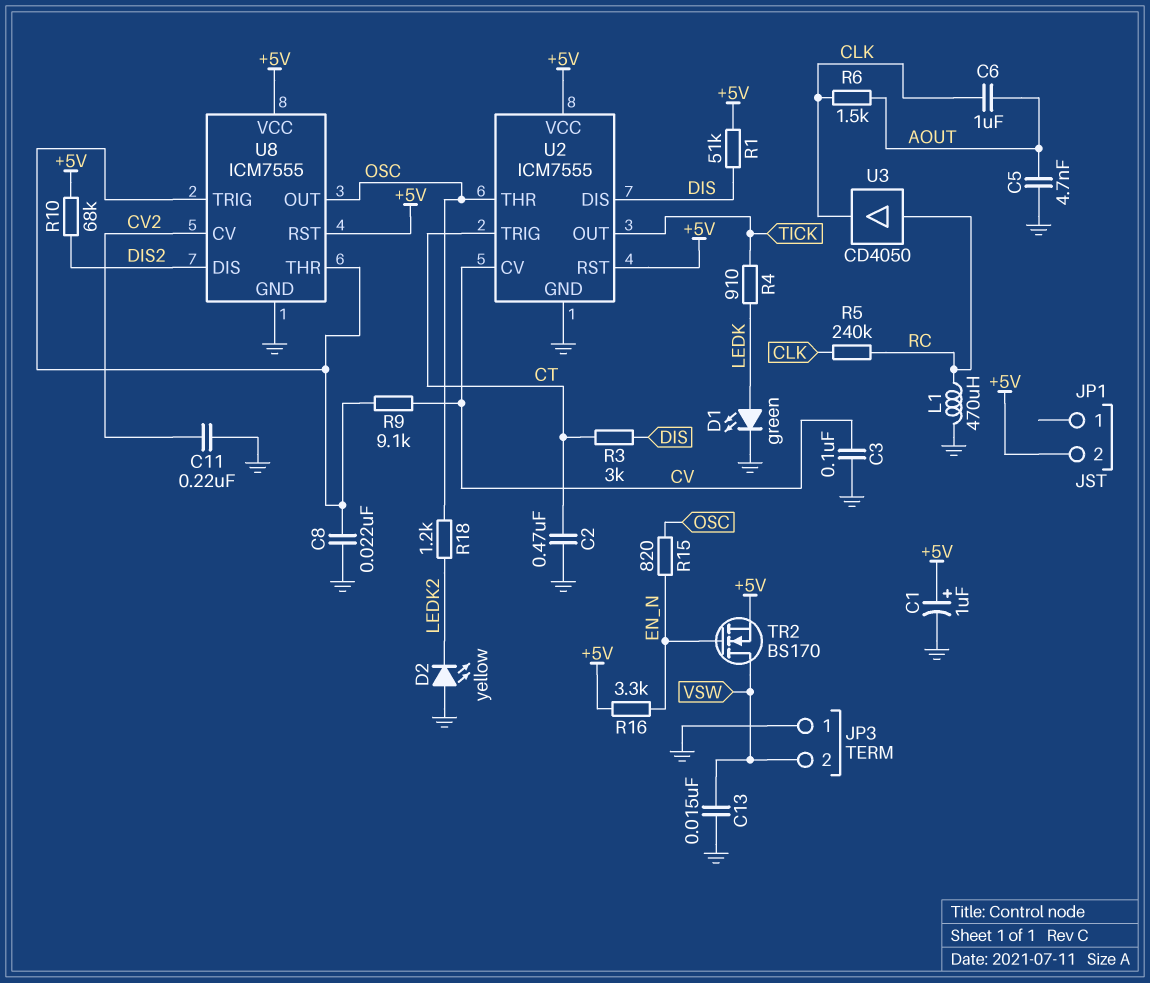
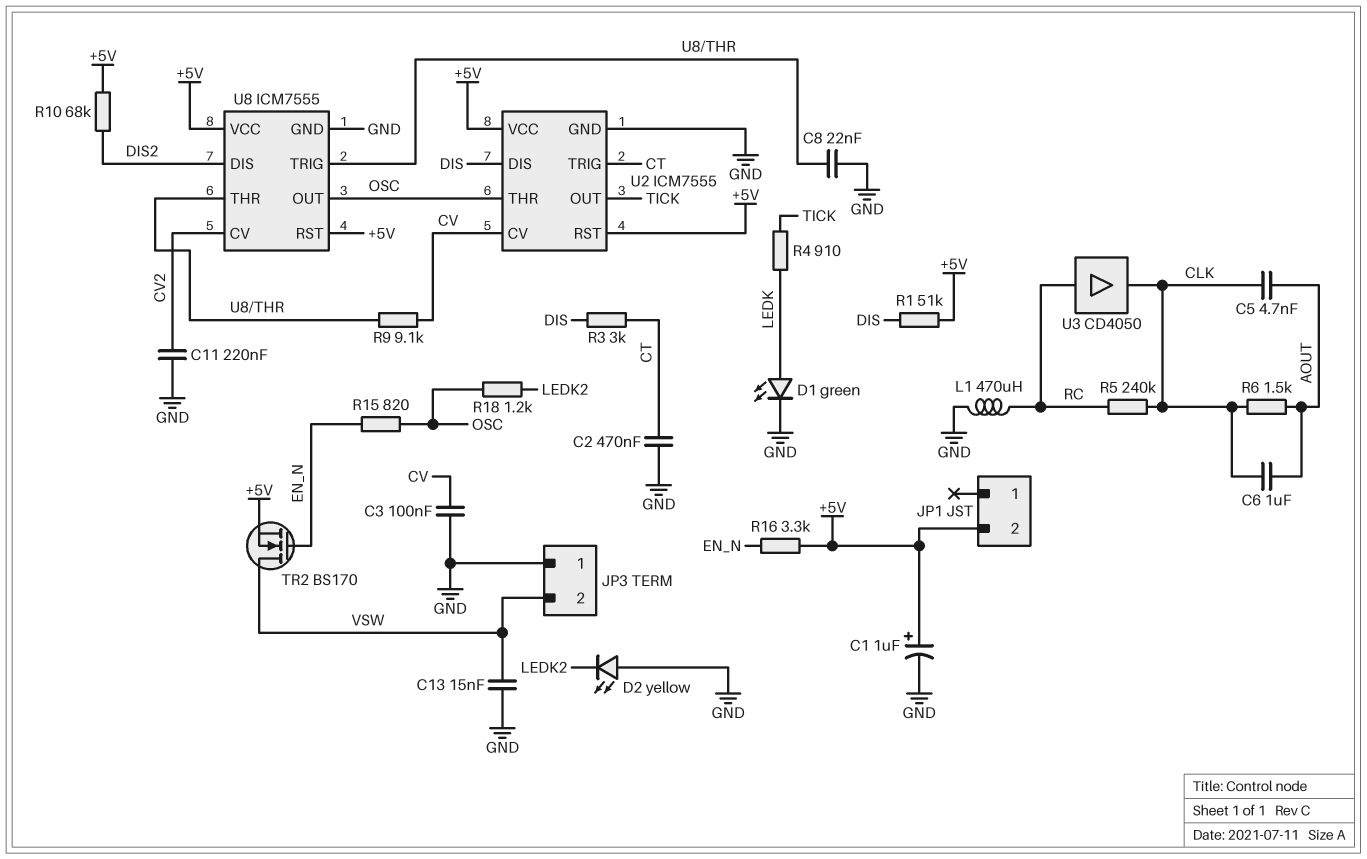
C5: 4.7nF (AOUT, GND) -> 4.7nF (AOUT, CLK)

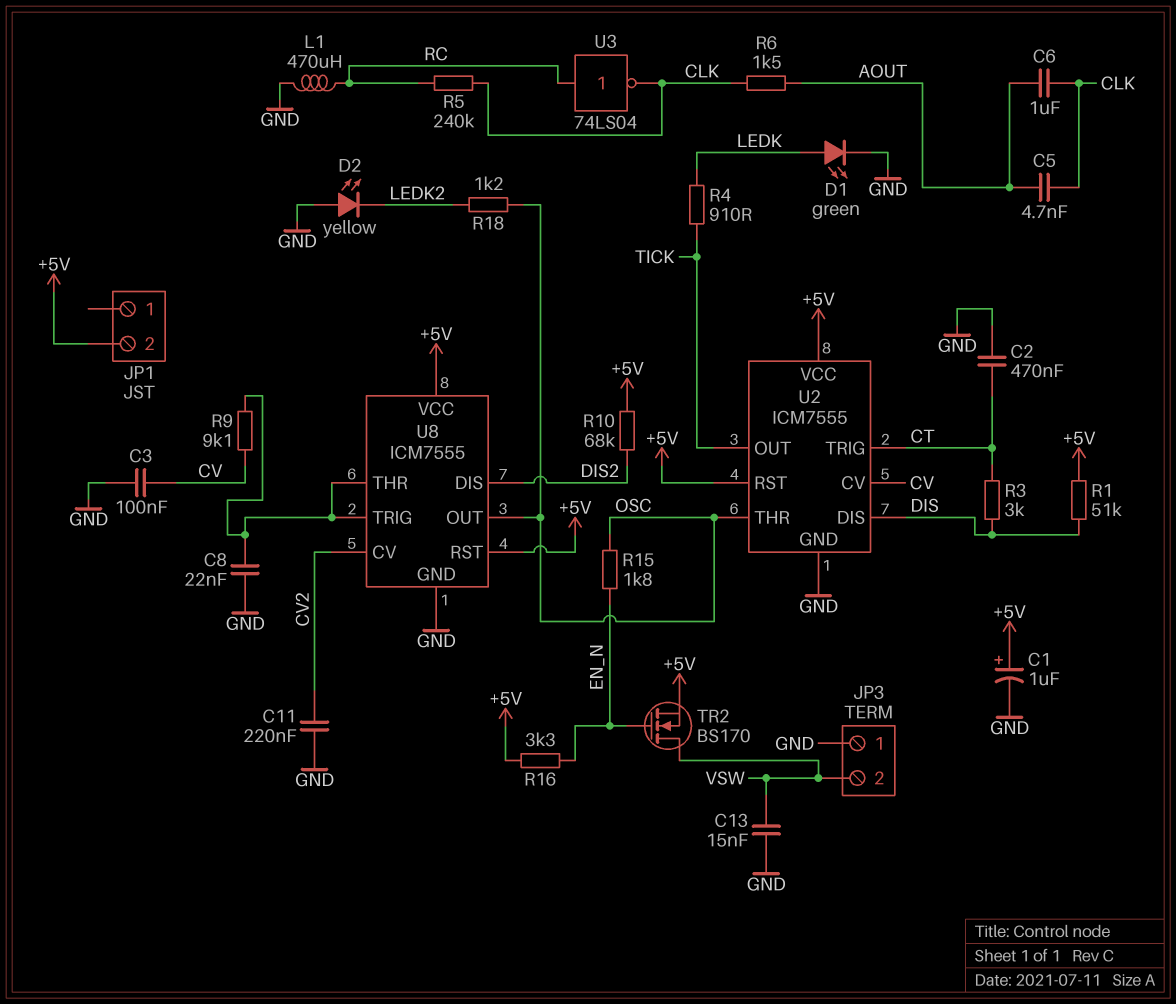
R15: 820 (EN_N, OSC) -> 1.8k (EN_N, OSC)
U3: buffer CD4050 (in RC, out CLK) -> NOT 74LS04 (in RC, out CLK)

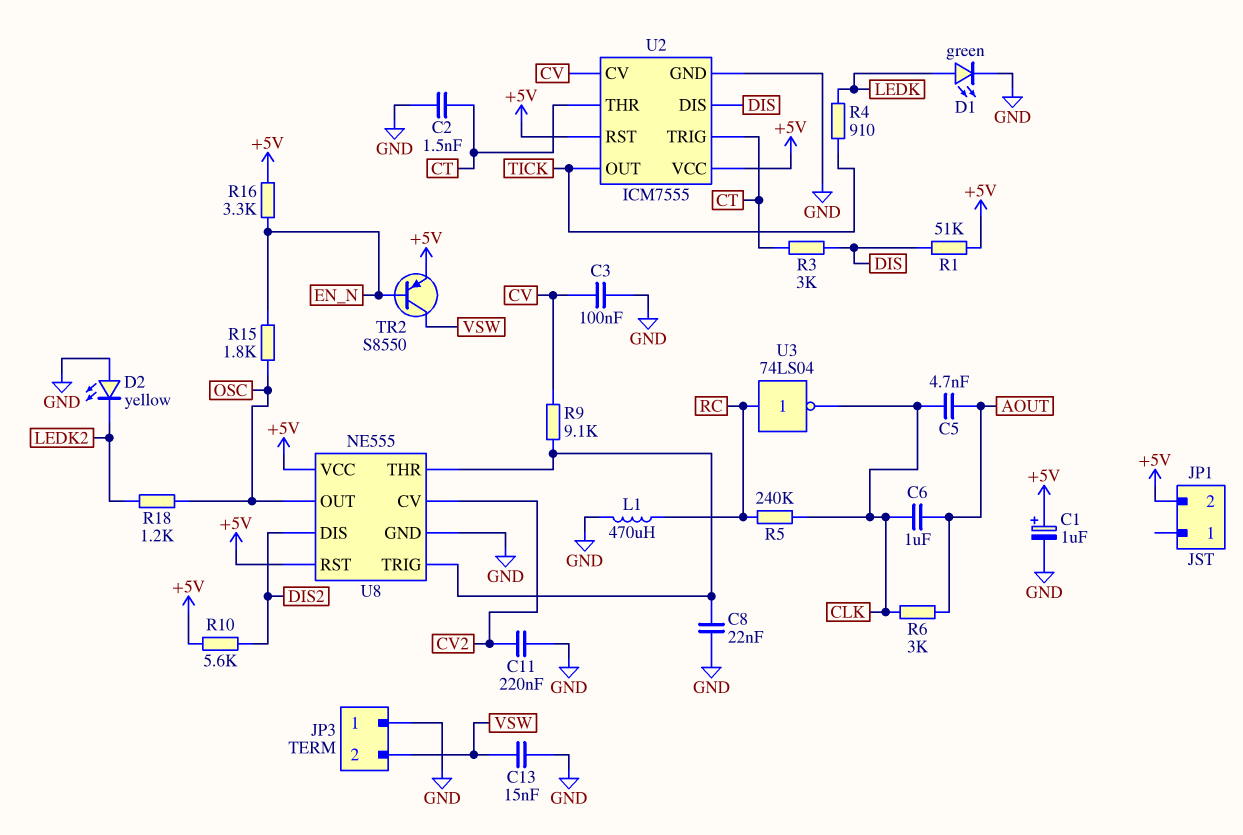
C2: 470nF (CT, GND) -> 1.5nF (CT, GND)
R6: 1.5k (AOUT, CLK) -> 3k (AOUT, CLK)
R10: 68k (+5V, DIS2) -> 5.6k (+5V, DIS2)
TR2: NMOS BS170 (G EN_N, D VSW, S +5V) -> PNP S8550 (B EN_N, C VSW, E +5V)
U2 pin THR: OSC -> CT
U8: ICM7555 -> NE555

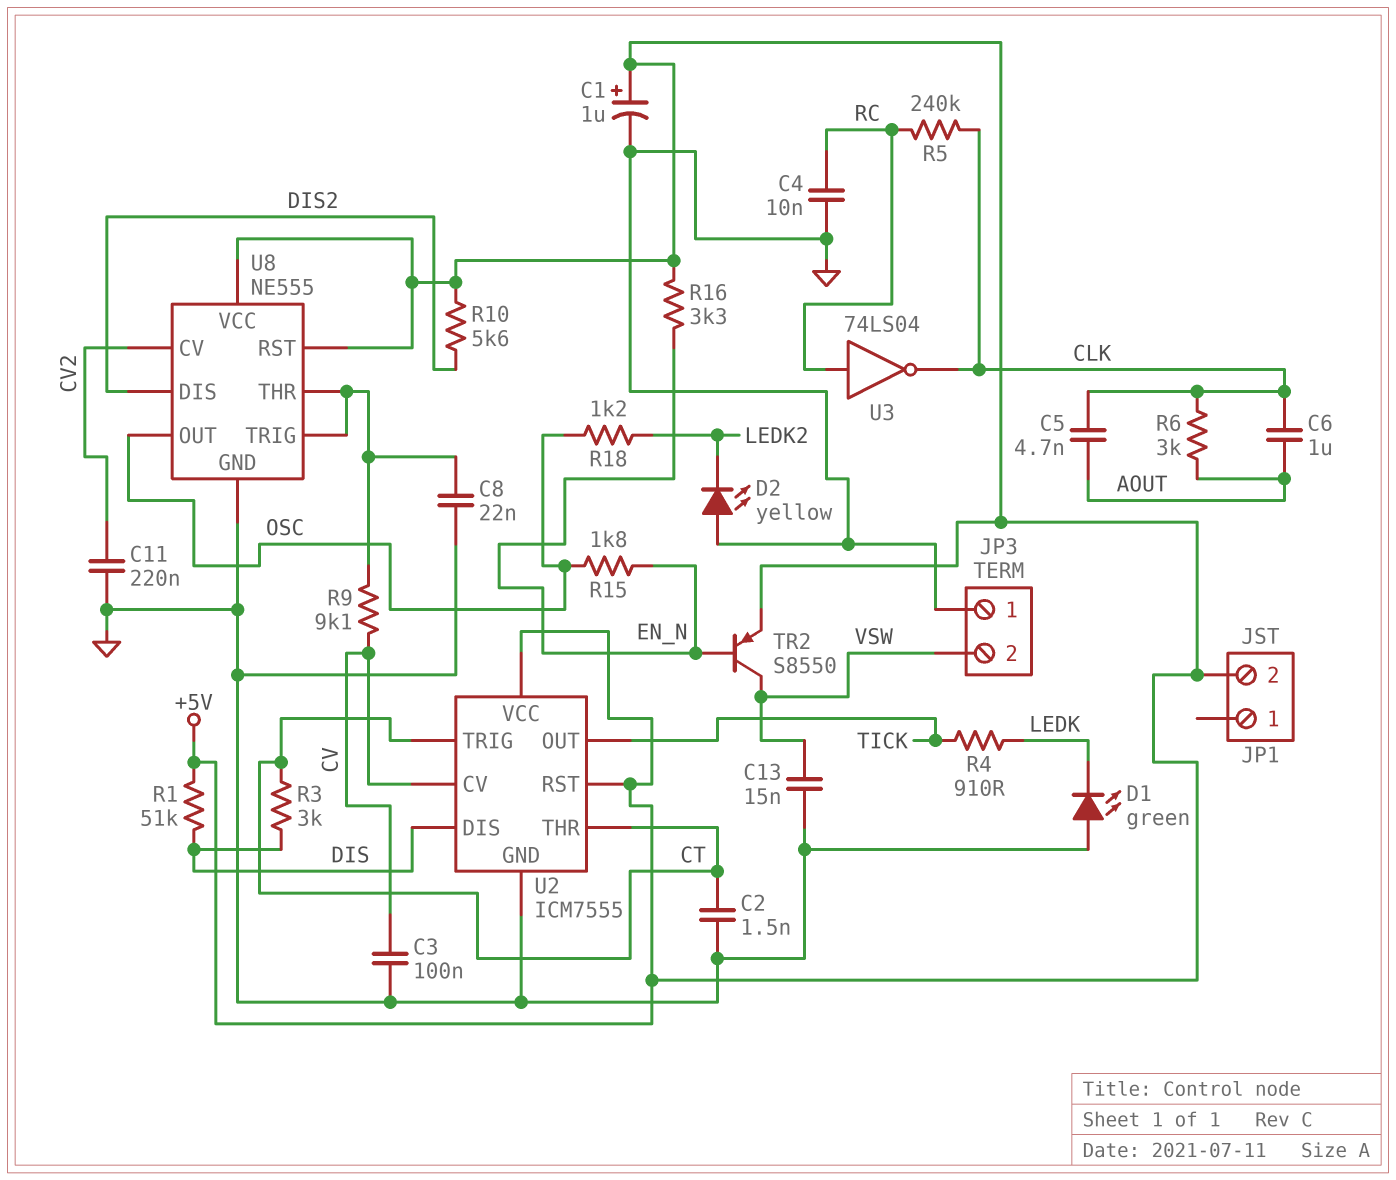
C4: none -> 10nF (GND, RC)
D1: LED green (A LEDK, K GND) -> LED green (A GND, K LEDK)
L1: 470uH (GND, RC) -> none

